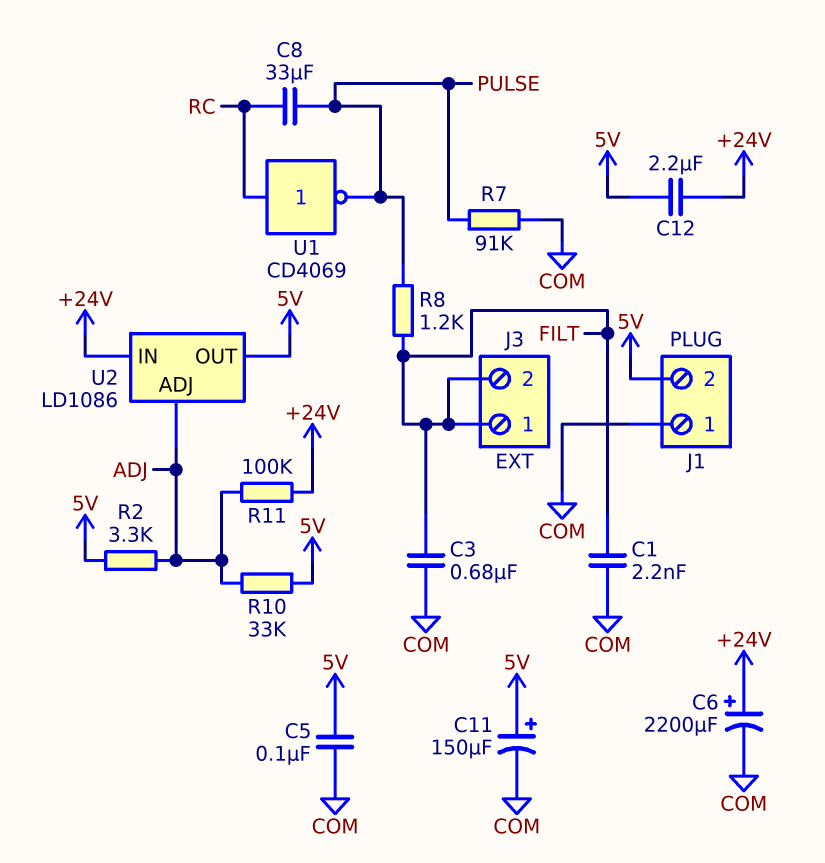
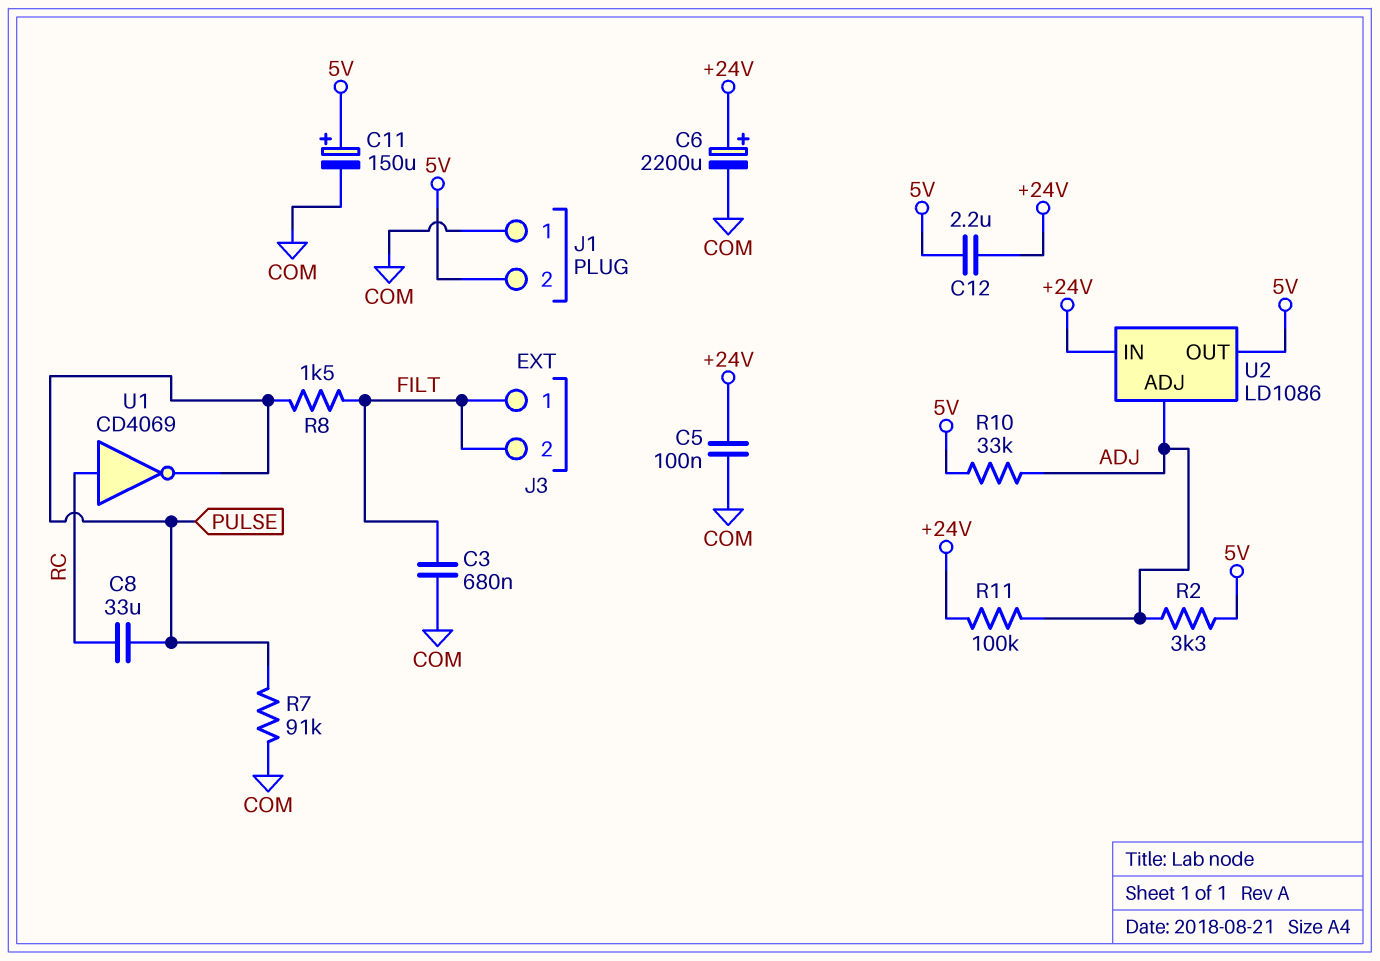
C1: 2.2nF (COM, FILT) -> none
C5: 100nF (5V, COM) -> 100nF (+24V, COM)
R8: 1.2k (FILT, PULSE) -> 1.5k (FILT, PULSE)

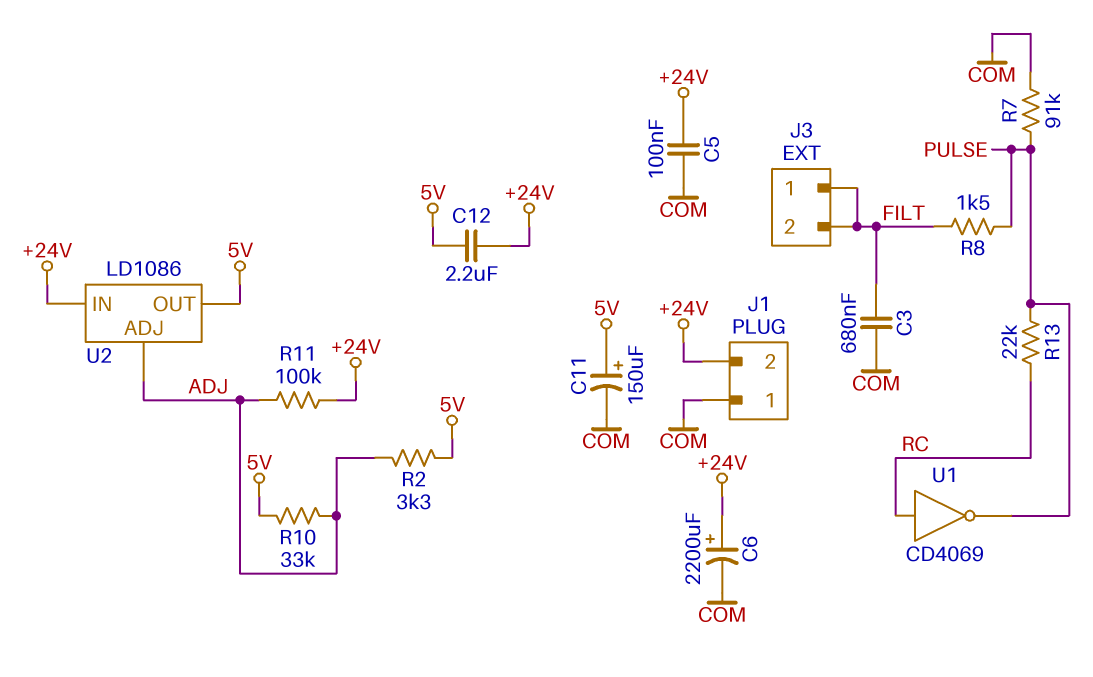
C8: 33uF (PULSE, RC) -> none
J1 pin 2: 5V -> +24V
R13: none -> 22k (PULSE, RC)

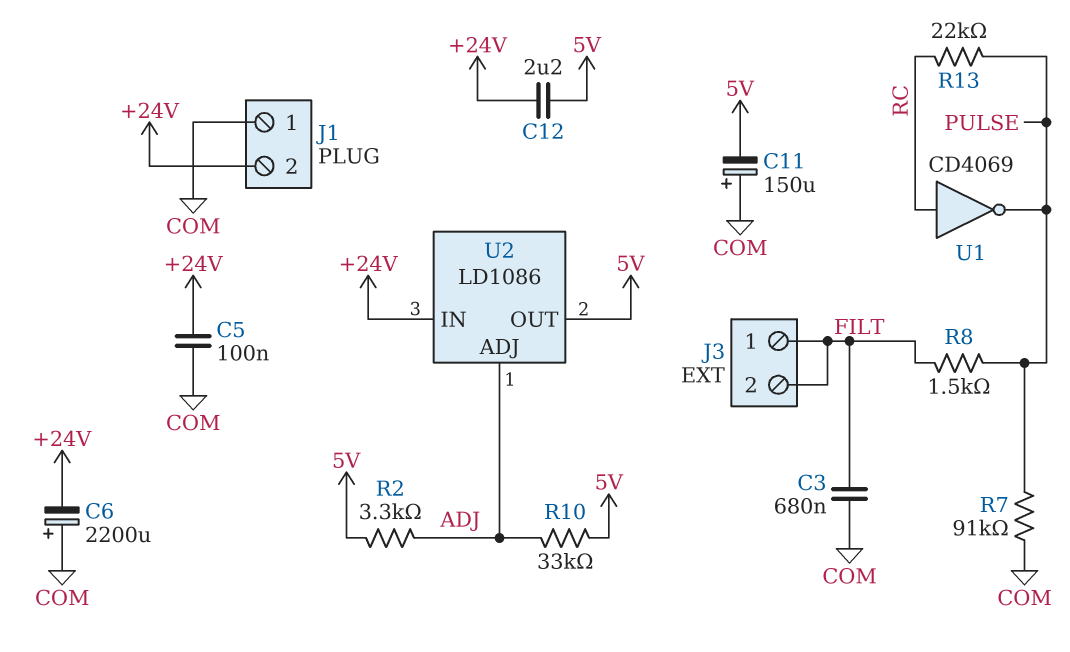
C6: 2200uF (plus +24V, minus COM) -> 2200uF (plus COM, minus +24V)
C11: 150uF (plus 5V, minus COM) -> 150uF (plus COM, minus 5V)
R11: 100k (+24V, ADJ) -> none

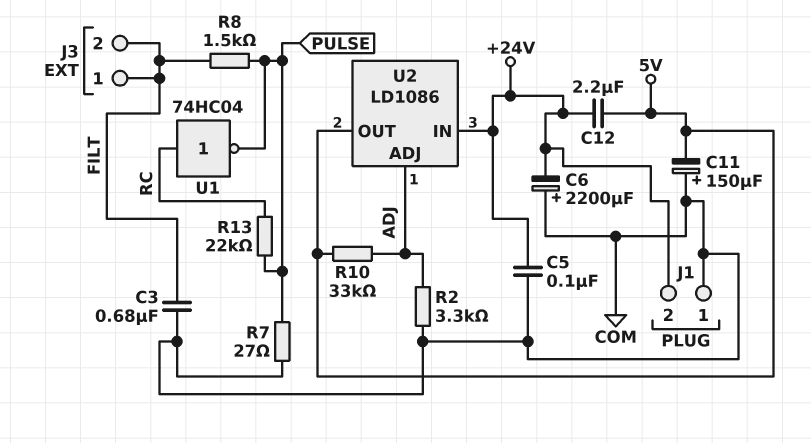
R2: 3.3k (5V, ADJ) -> 3.3k (ADJ, COM)
R7: 91k (COM, PULSE) -> 27 (COM, PULSE)
U1: NOT CD4069 (in RC, out PULSE) -> NOT 74HC04 (in RC, out PULSE)

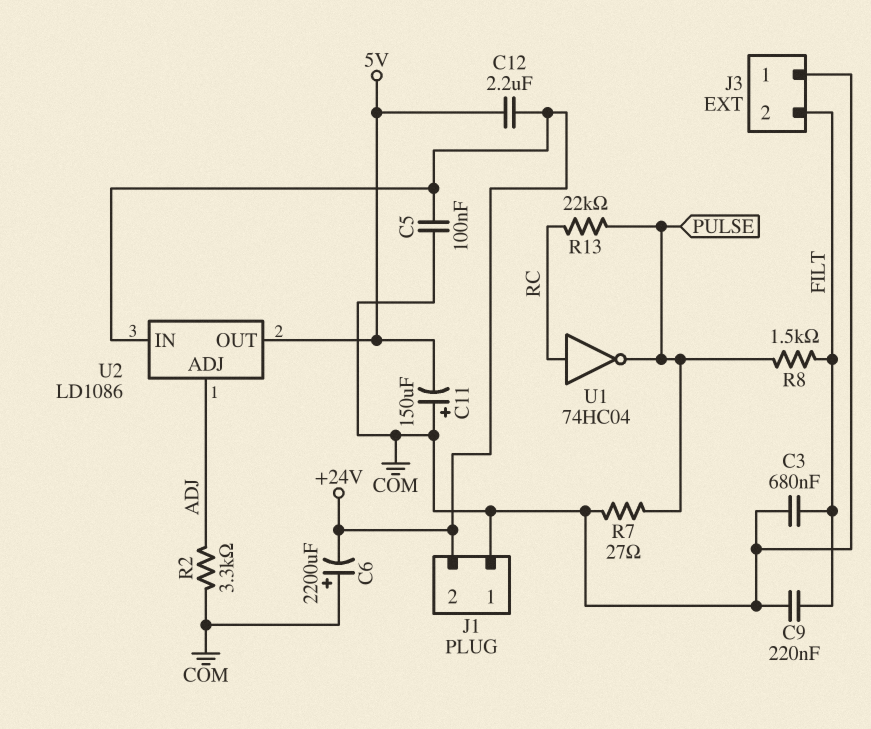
C9: none -> 220nF (COM, FILT)
J3 pin 1: FILT -> COM
R10: 33k (5V, ADJ) -> none

